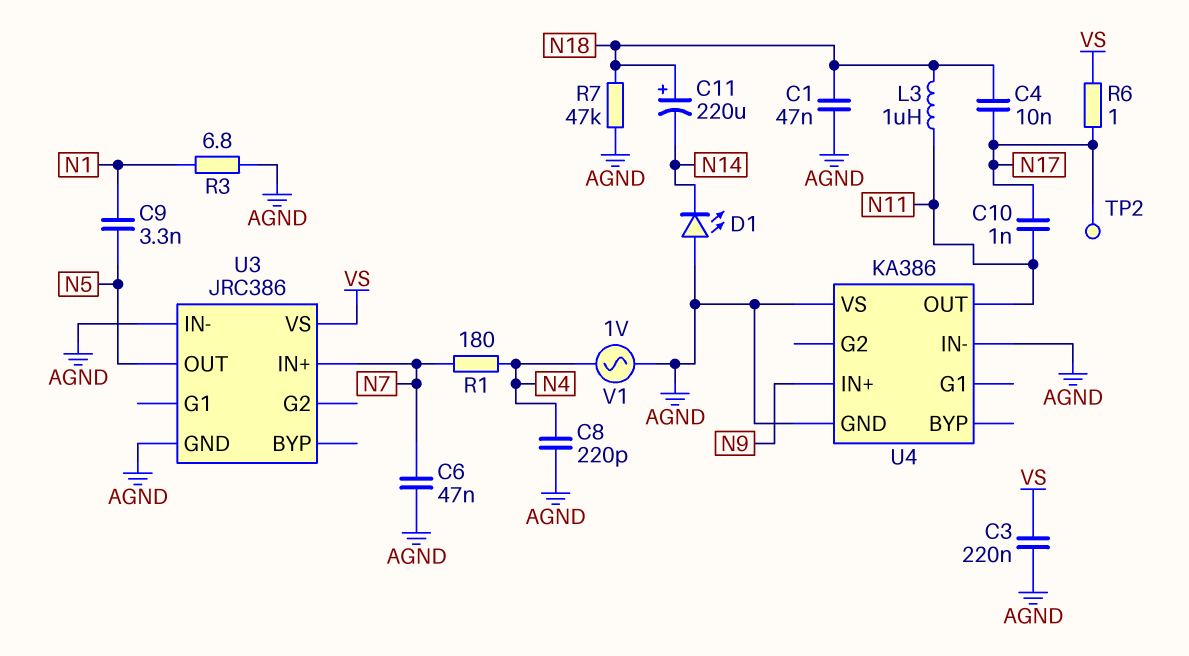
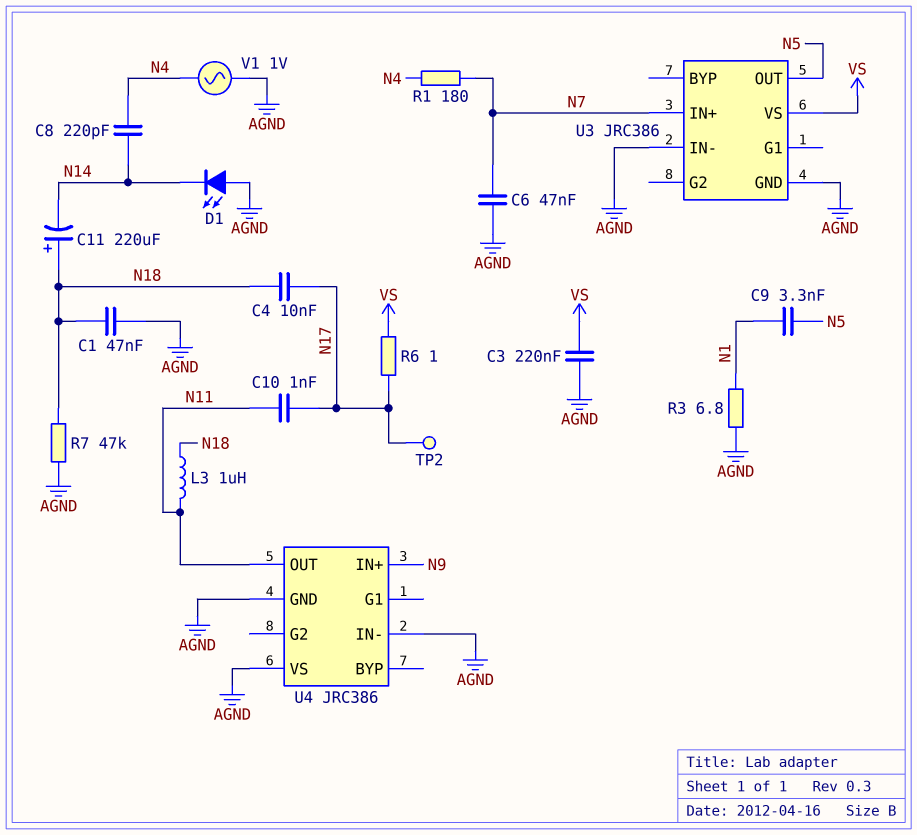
C8: 220pF (AGND, N4) -> 220pF (N4, N14)
U4: KA386 -> JRC386

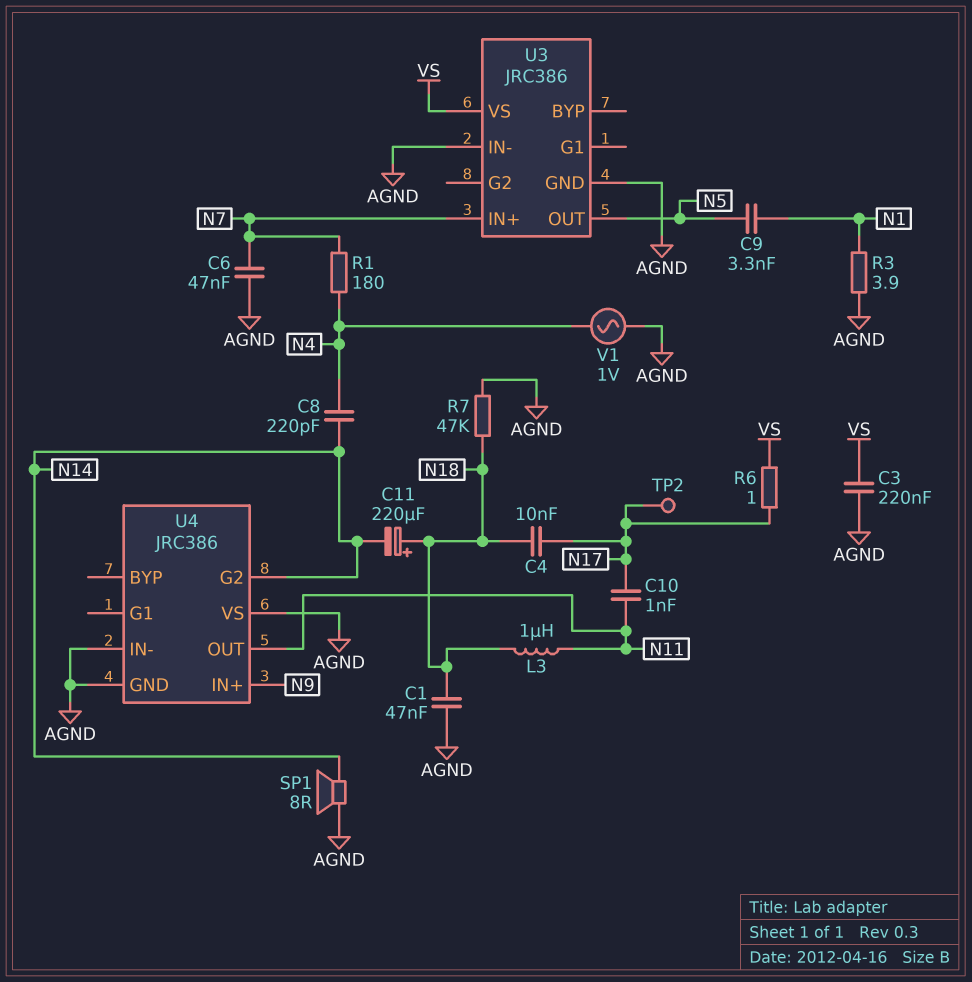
D1: LED (A AGND, K N14) -> none
R3: 6.8 (AGND, N1) -> 3.9 (AGND, N1)
SP1: none -> speaker 8R (AGND, N14)
U4 pin G2: none -> N14

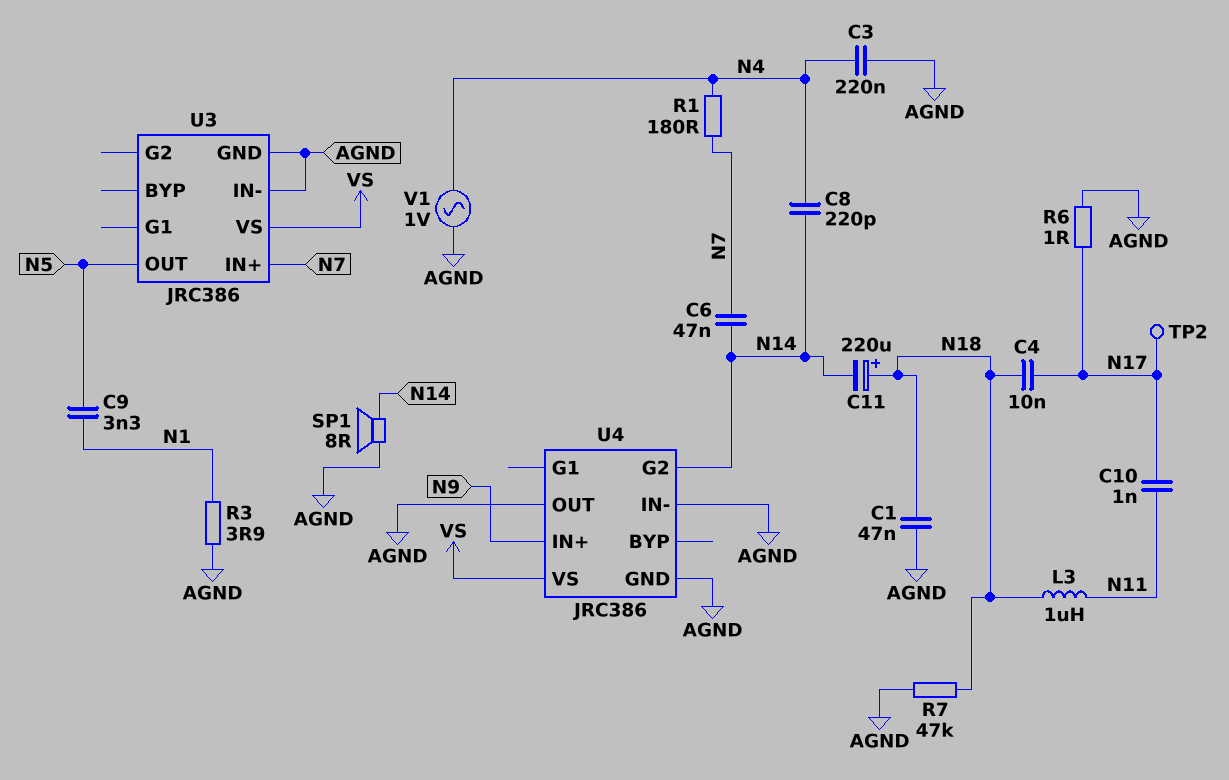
C3: 220nF (AGND, VS) -> 220nF (AGND, N4)
C6: 47nF (AGND, N7) -> 47nF (N7, N14)
R6: 1 (N17, VS) -> 1 (AGND, N17)
U4 pin OUT: N11 -> AGND
U4 pin VS: AGND -> VS

